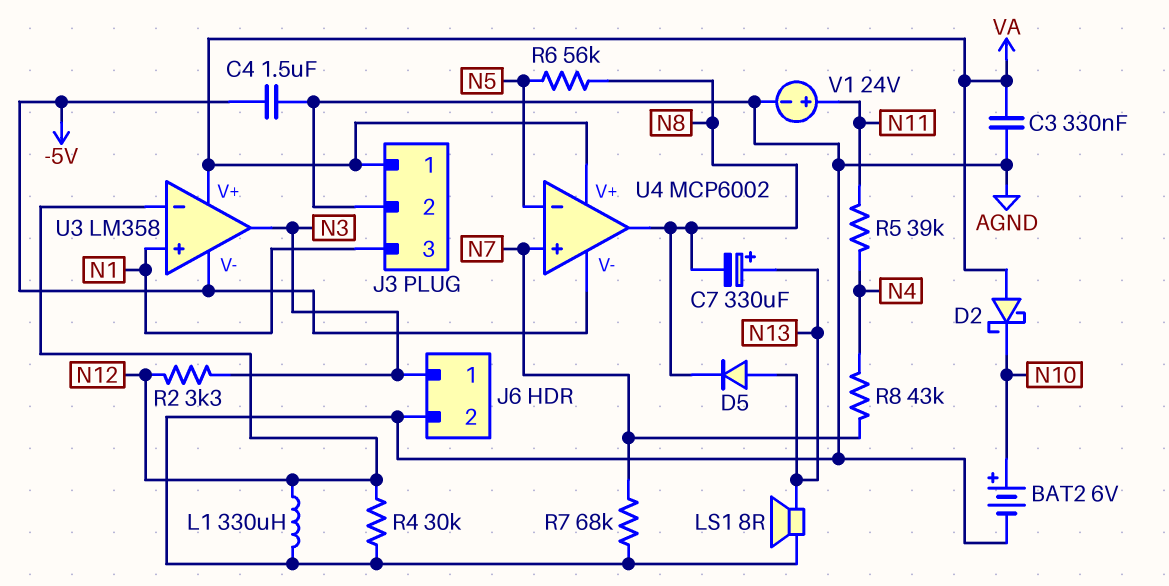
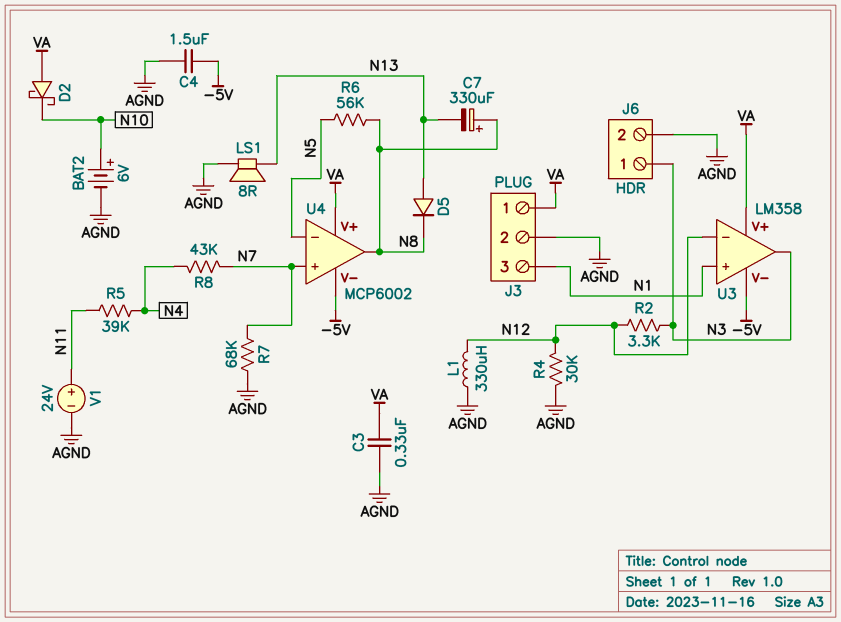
C7: 330uF (plus N13, minus N8) -> 330uF (plus N8, minus N13)

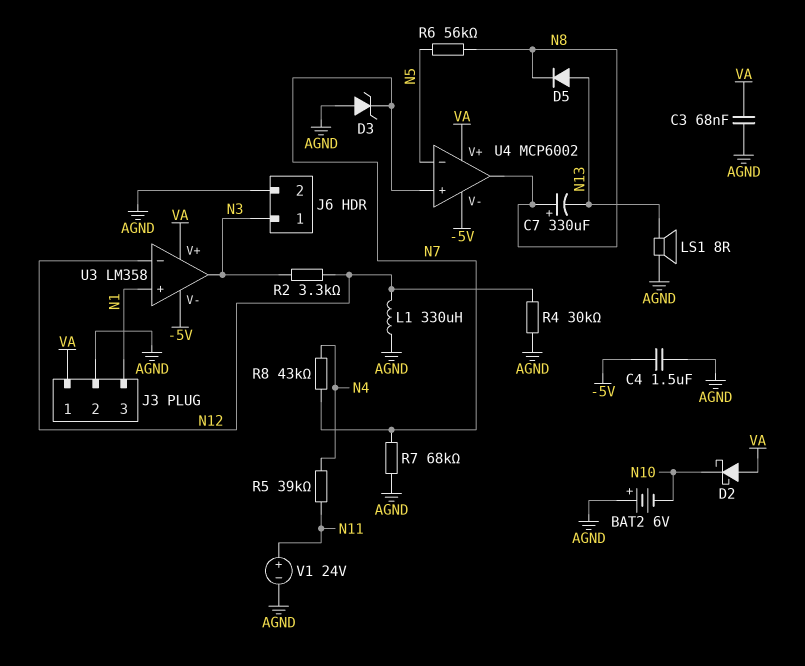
BAT2: 6V (plus N10, minus AGND) -> 6V (plus AGND, minus N10)
C3: 330nF (AGND, VA) -> 68nF (AGND, VA)
D3: none -> zener (A AGND, K N7)

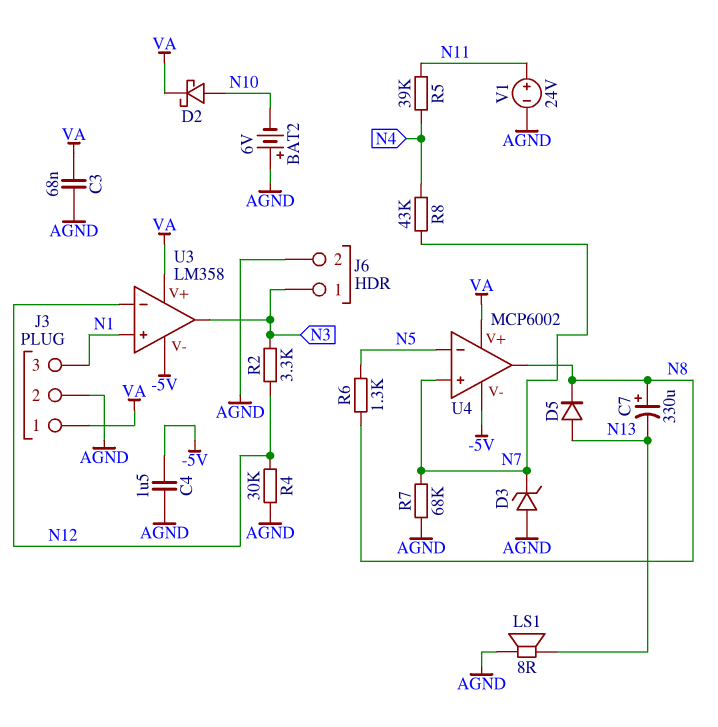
D2: schottky (A VA, K N10) -> schottky (A N10, K VA)
L1: 330uH (AGND, N12) -> none
R6: 56k (N5, N8) -> 1.3k (N5, N8)

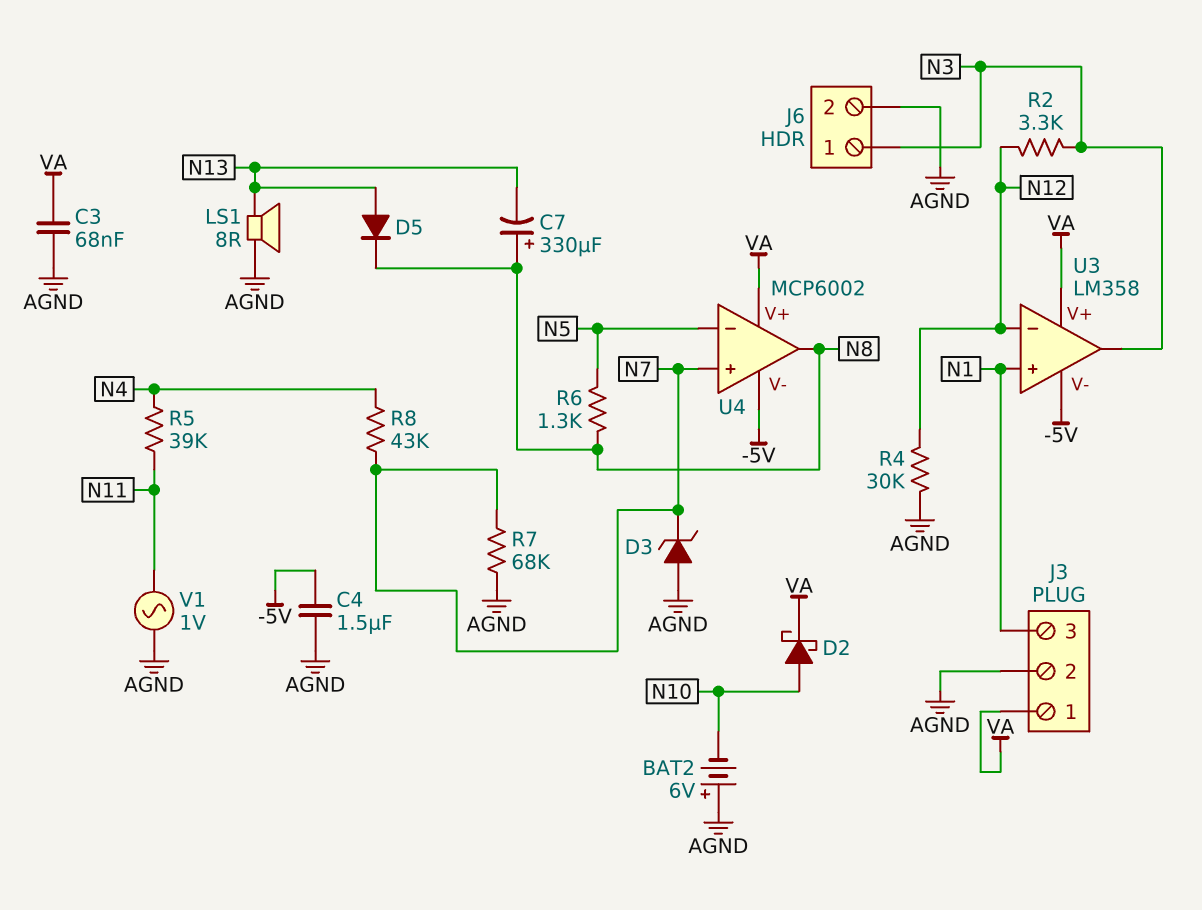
V1: 24V (plus N11, minus AGND) -> AC 1V (AGND, N11)

